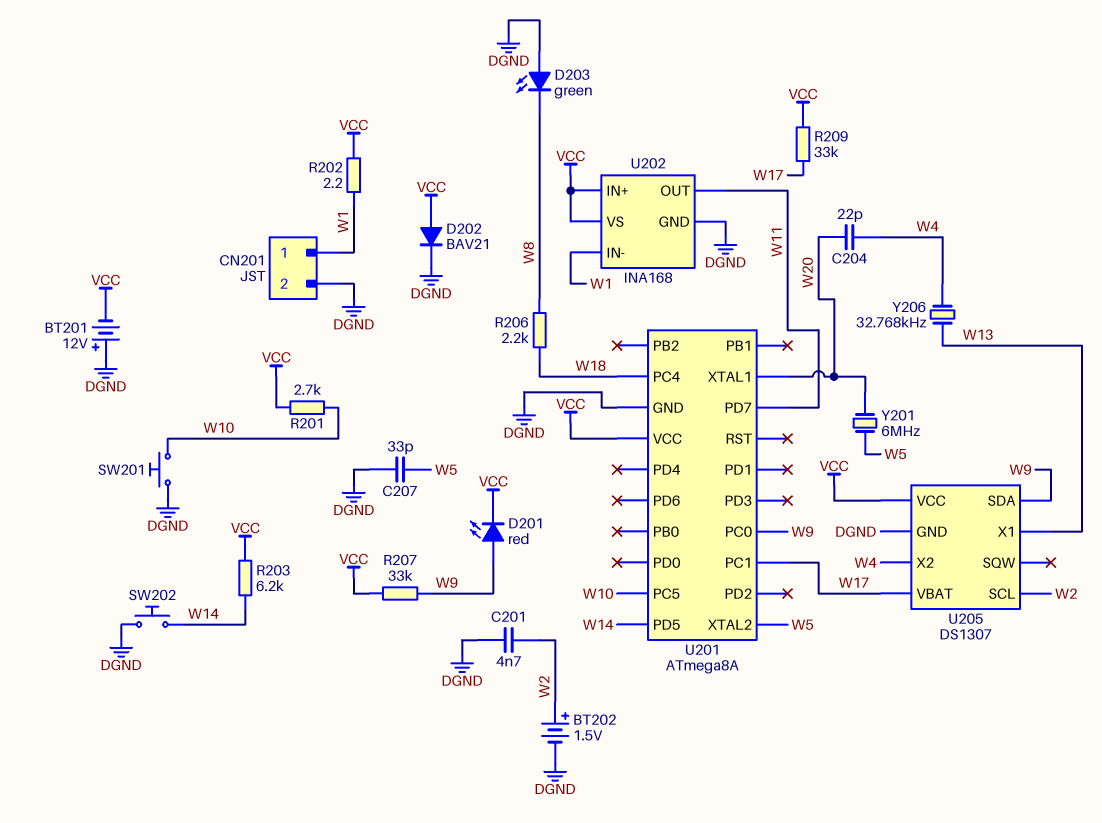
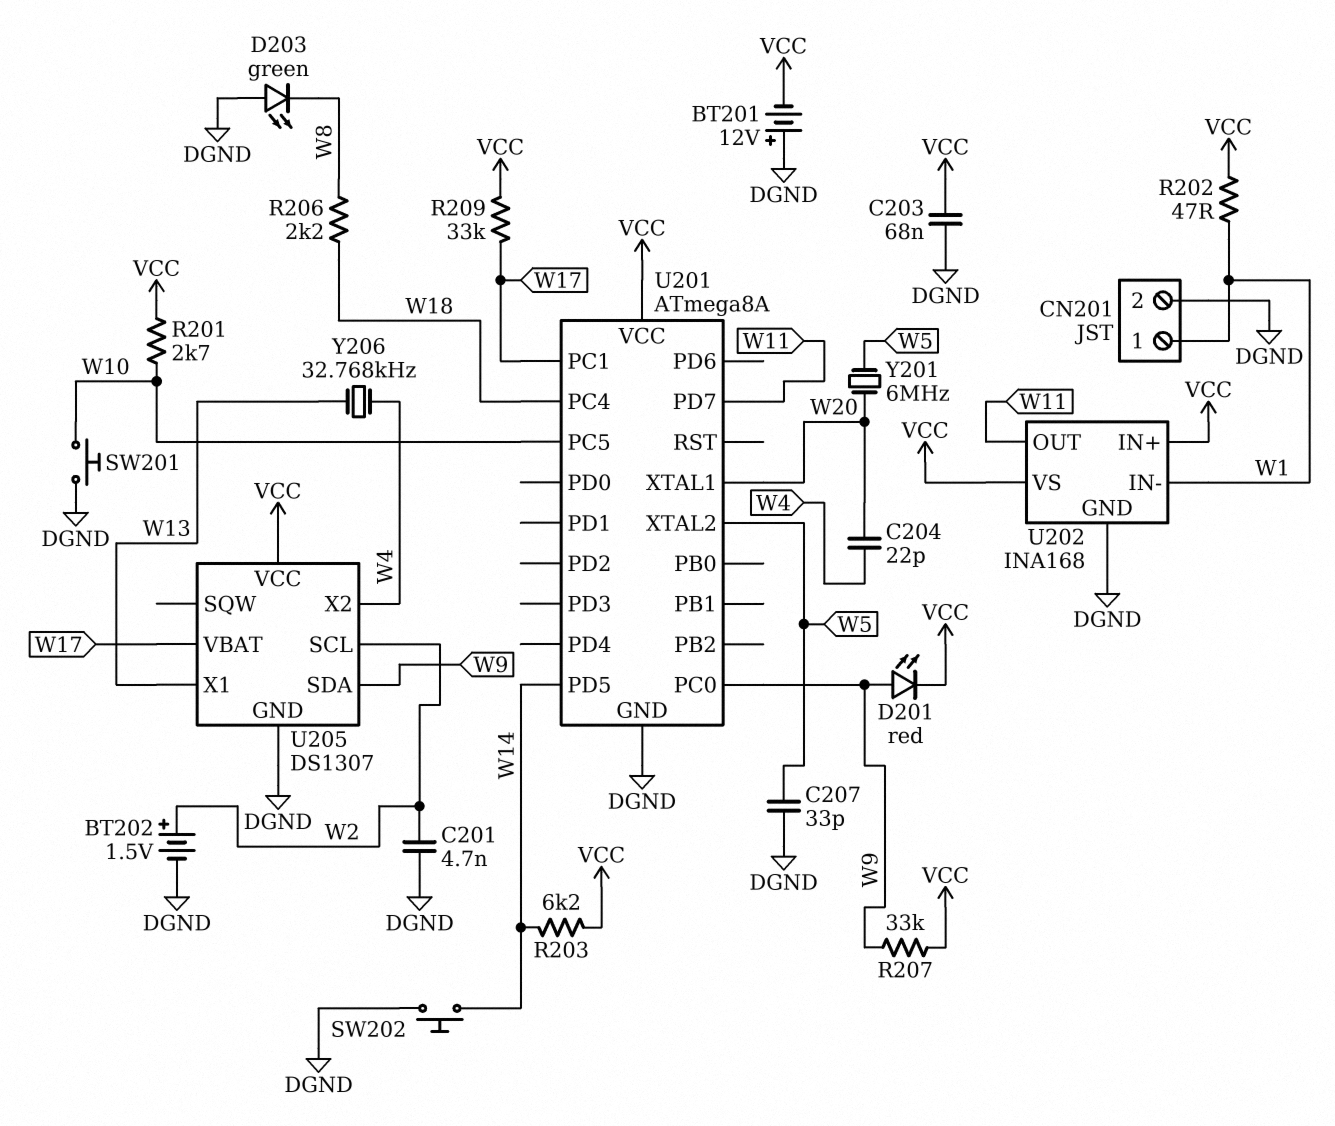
C203: none -> 68nF (DGND, VCC)
D202: diode BAV21 (A VCC, K DGND) -> none
R202: 2.2 (VCC, W1) -> 47 (VCC, W1)

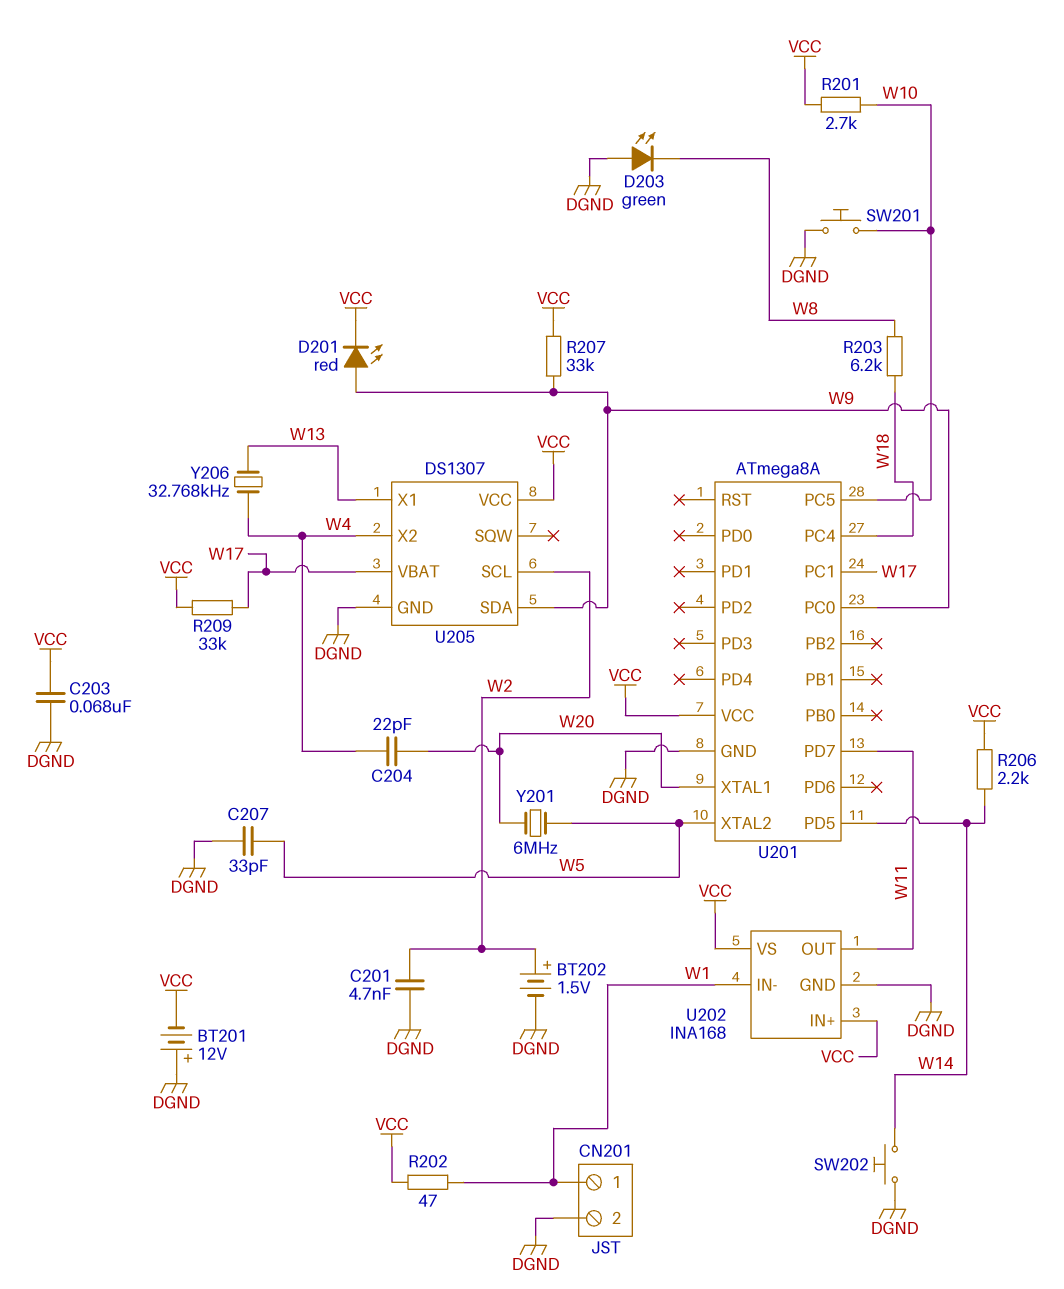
R203: 6.2k (VCC, W14) -> 6.2k (W8, W18)
R206: 2.2k (W8, W18) -> 2.2k (VCC, W14)

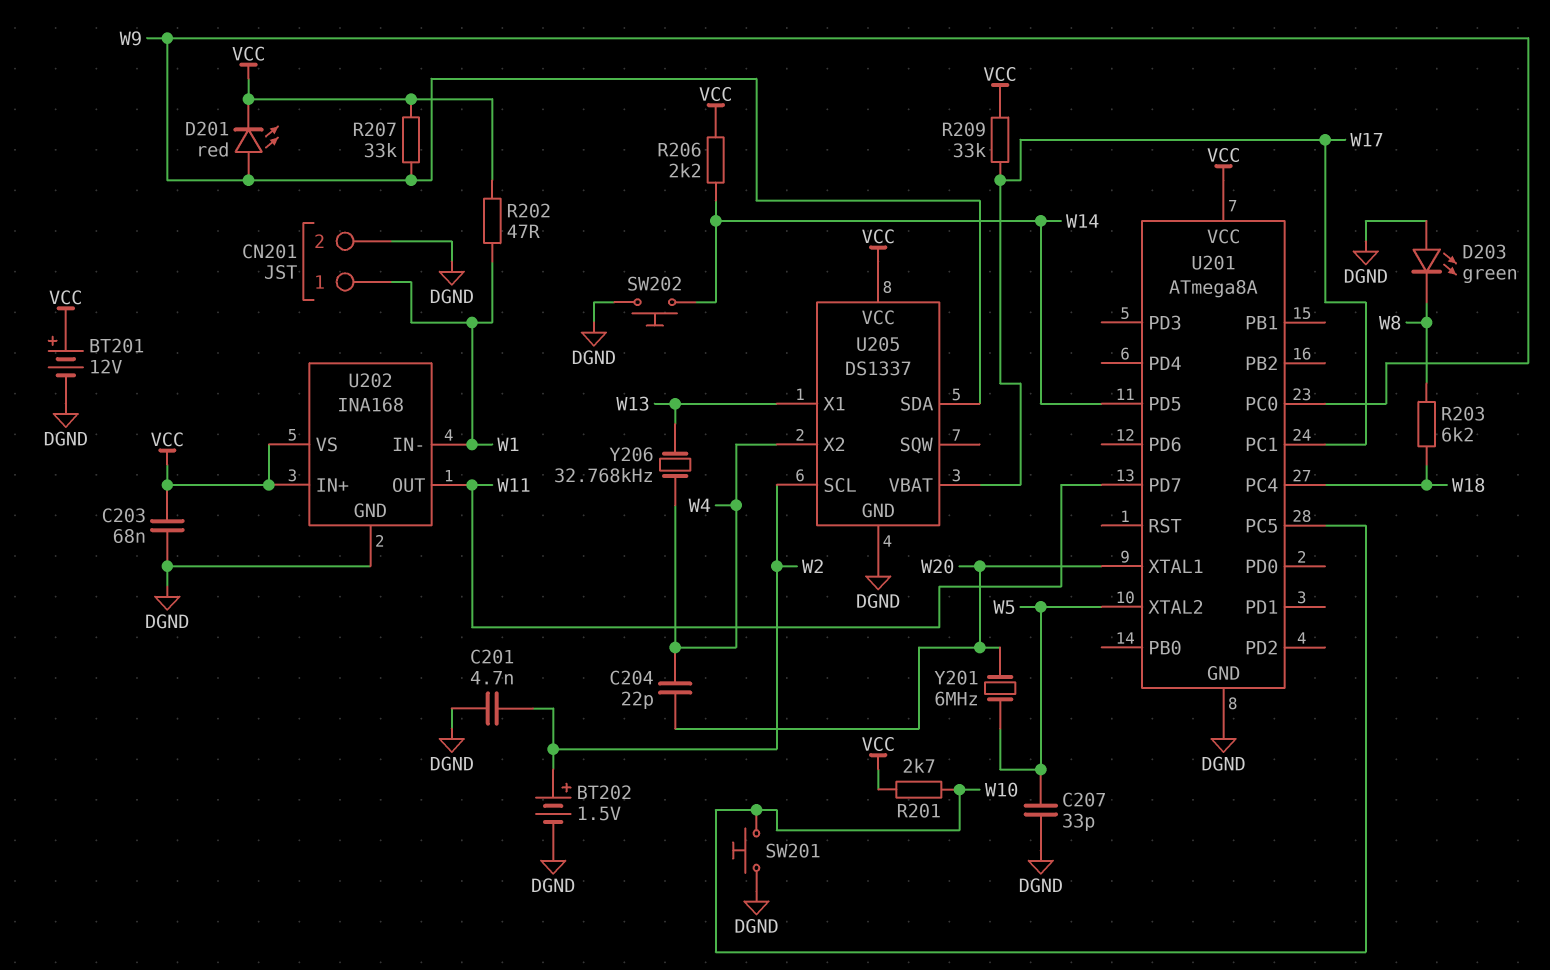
BT201: 12V (plus DGND, minus VCC) -> 12V (plus VCC, minus DGND)
U205: DS1307 -> DS1337

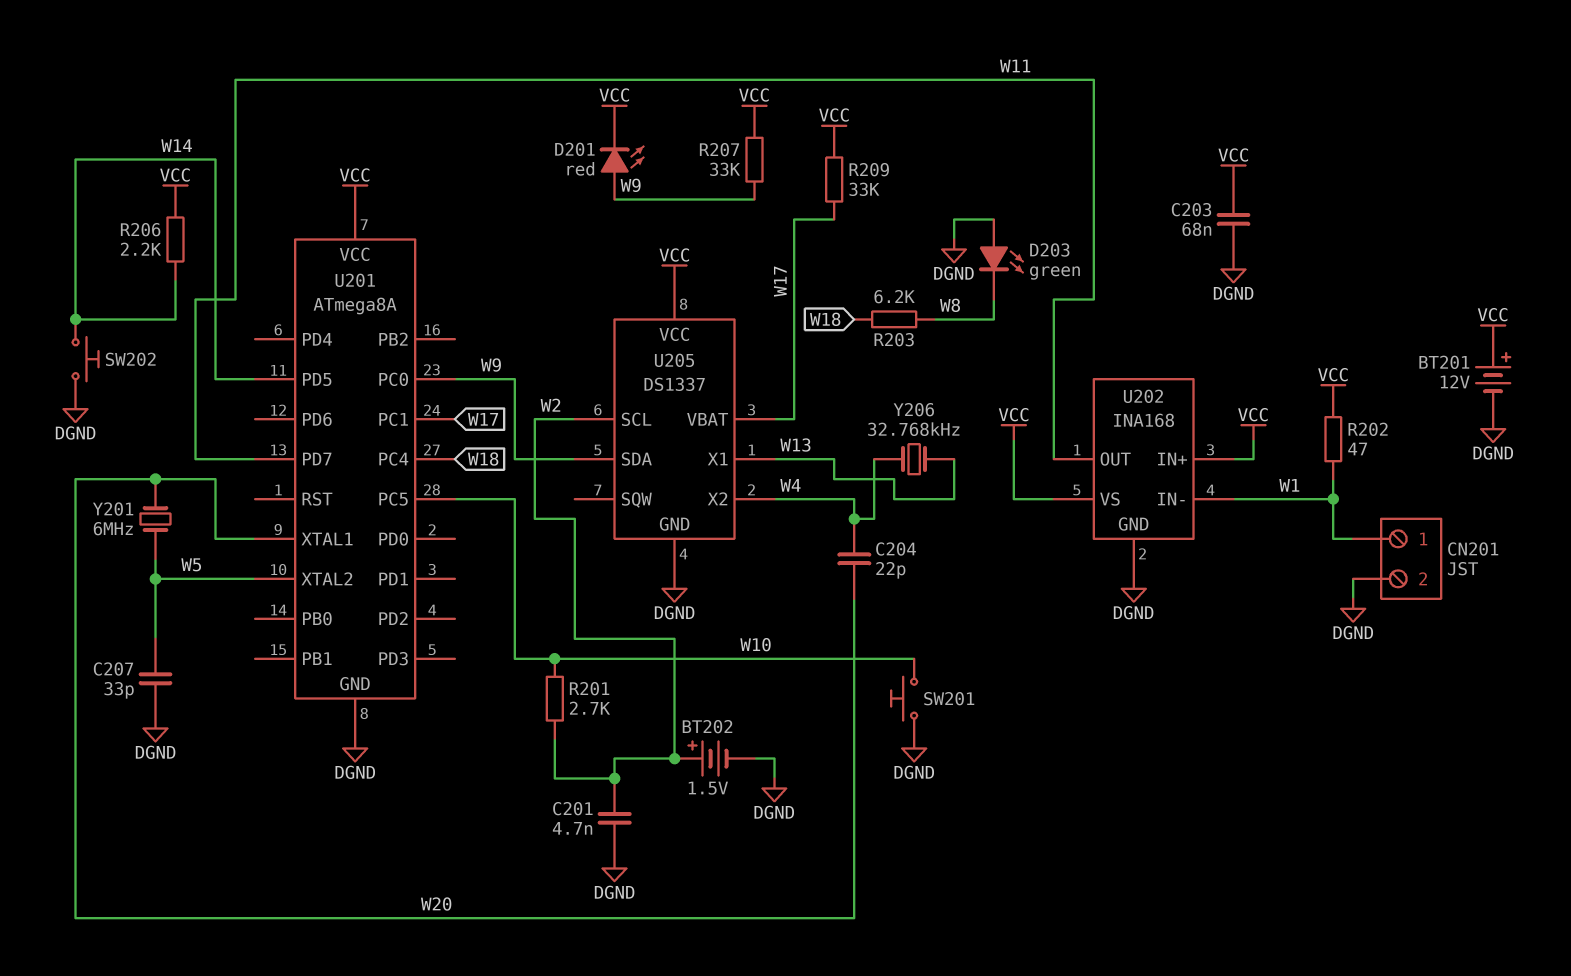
R201: 2.7k (VCC, W10) -> 2.7k (W2, W10)

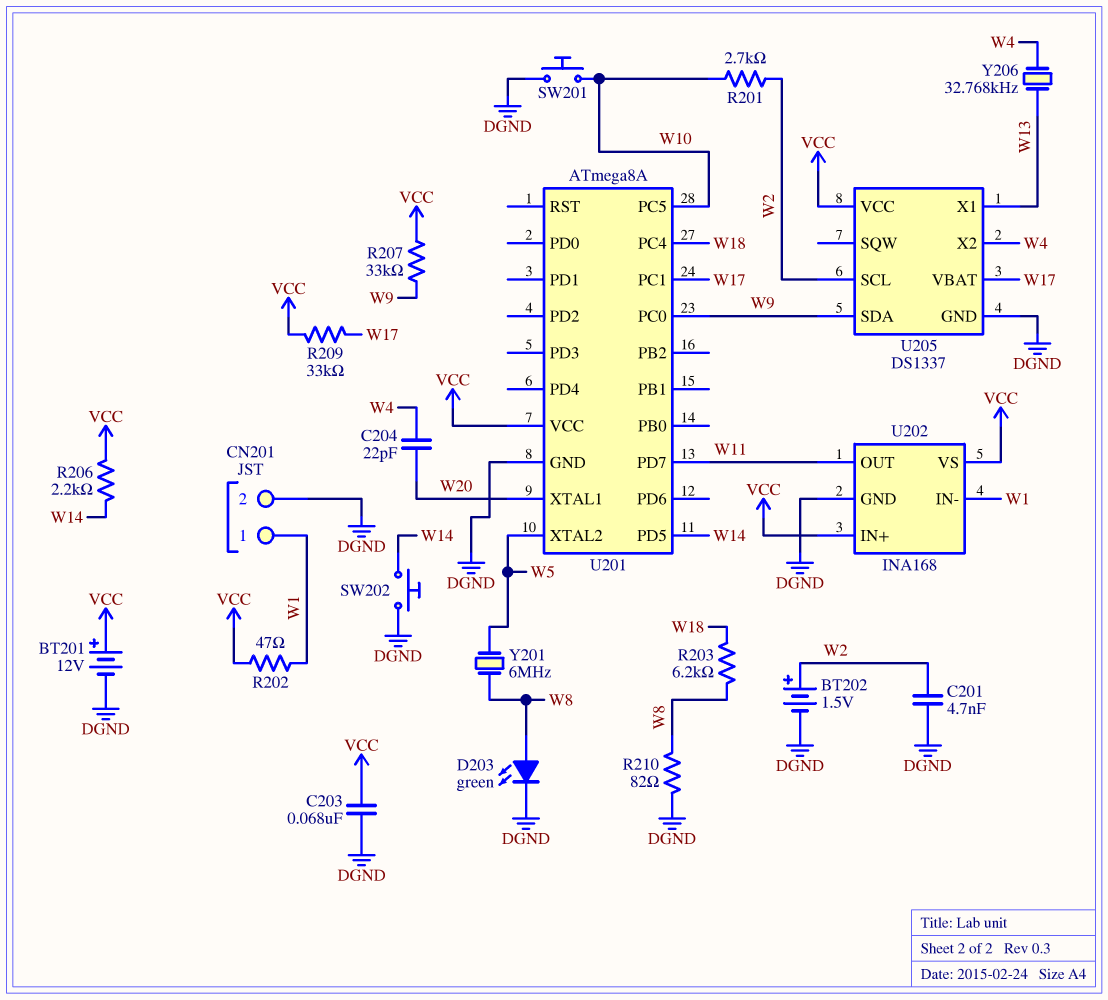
C207: 33pF (DGND, W5) -> none
D201: LED red (A W9, K VCC) -> none
D203: LED green (A DGND, K W8) -> LED green (A W8, K DGND)
R210: none -> 82 (DGND, W8)
Y201: 6MHz (W5, W20) -> 6MHz (W5, W8)

